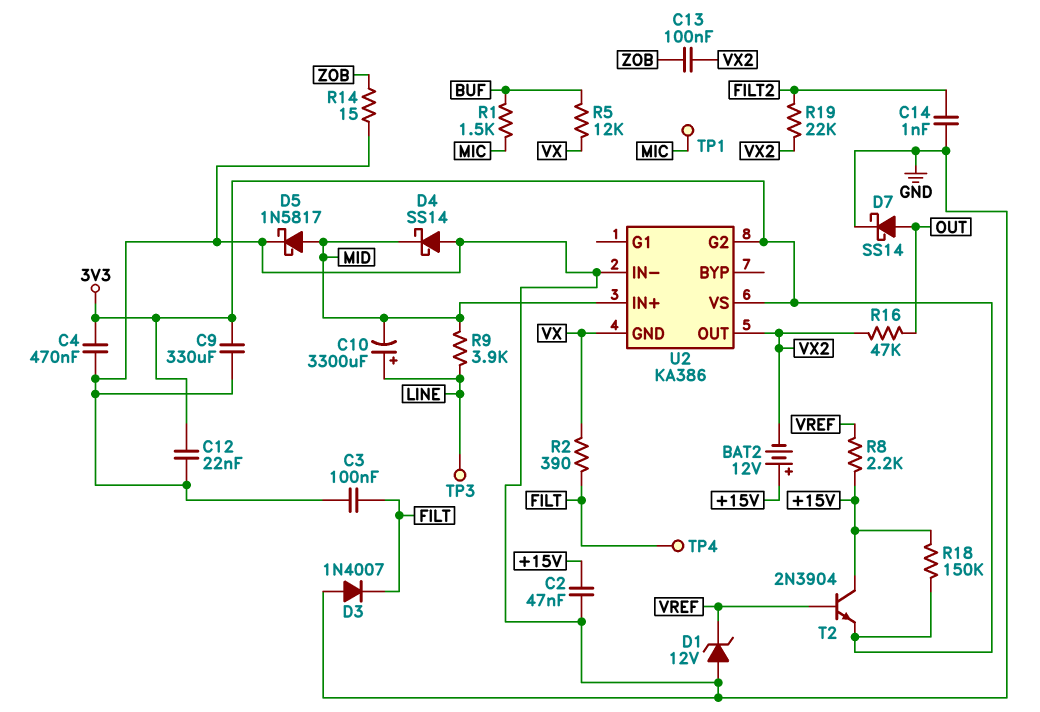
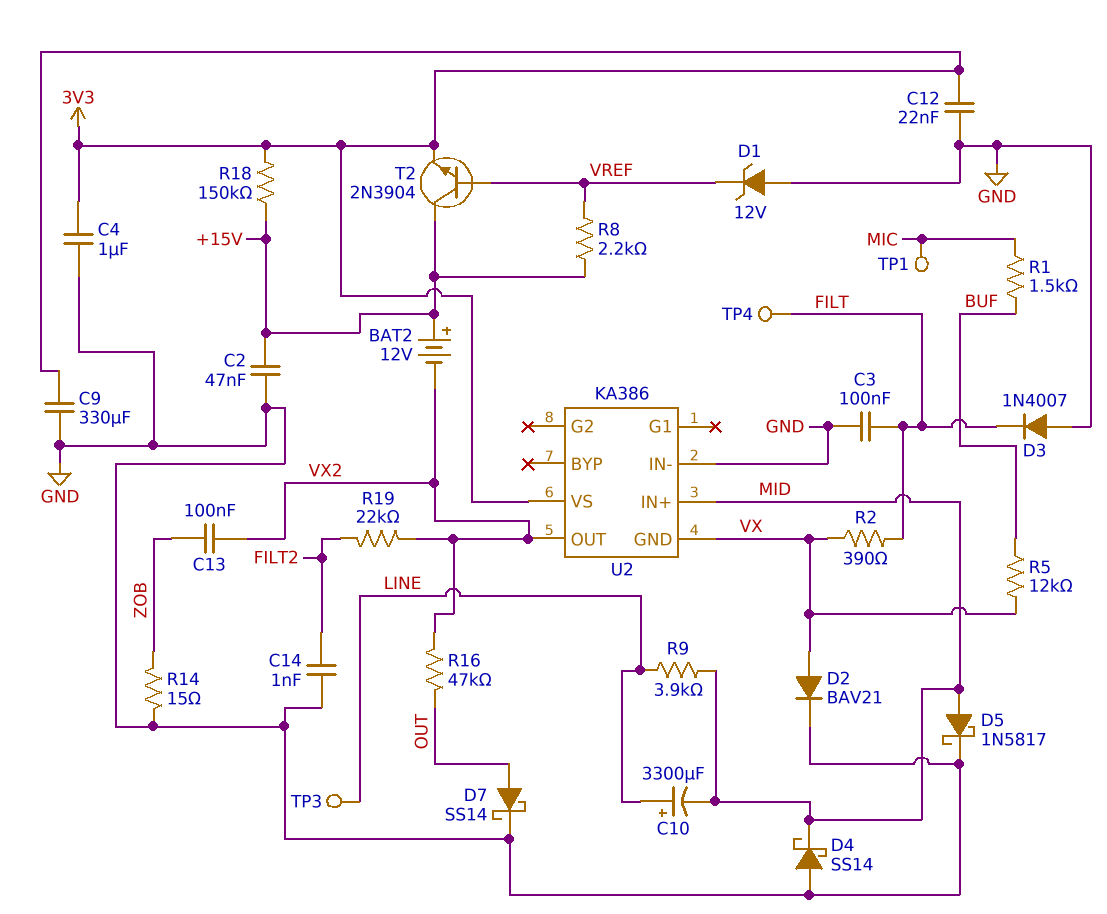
C4: 470nF (3V3, GND) -> 1uF (3V3, GND)
D2: none -> diode BAV21 (A VX, K GND)
U2 pin G2: 3V3 -> none

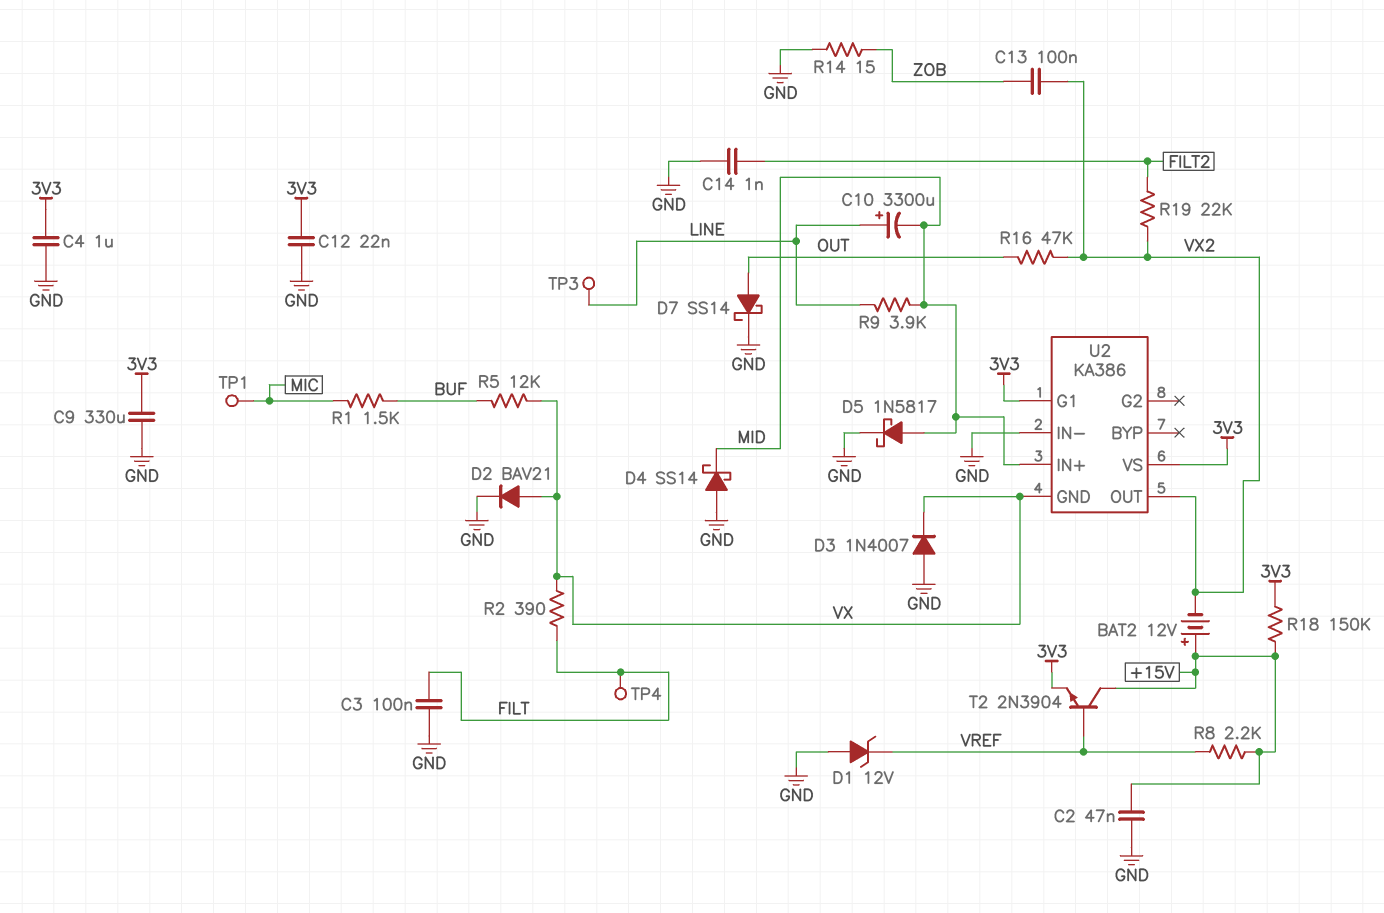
D3: diode 1N4007 (A GND, K FILT) -> diode 1N4007 (A GND, K VX)
U2 pin G1: none -> 3V3

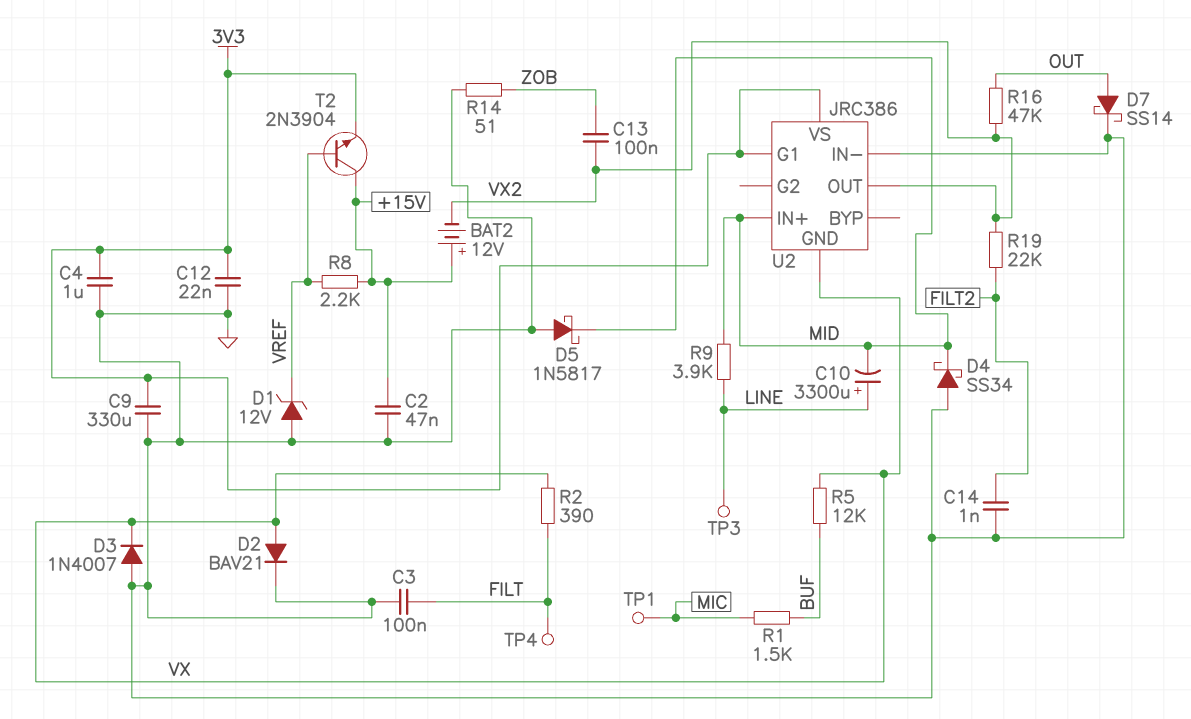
D4: schottky SS14 (A GND, K MID) -> schottky SS34 (A GND, K MID)
D5: schottky 1N5817 (A MID, K GND) -> schottky 1N5817 (A GND, K MID)
R14: 15 (GND, ZOB) -> 51 (GND, ZOB)
R18: 150k (+15V, 3V3) -> none
U2: KA386 -> JRC386

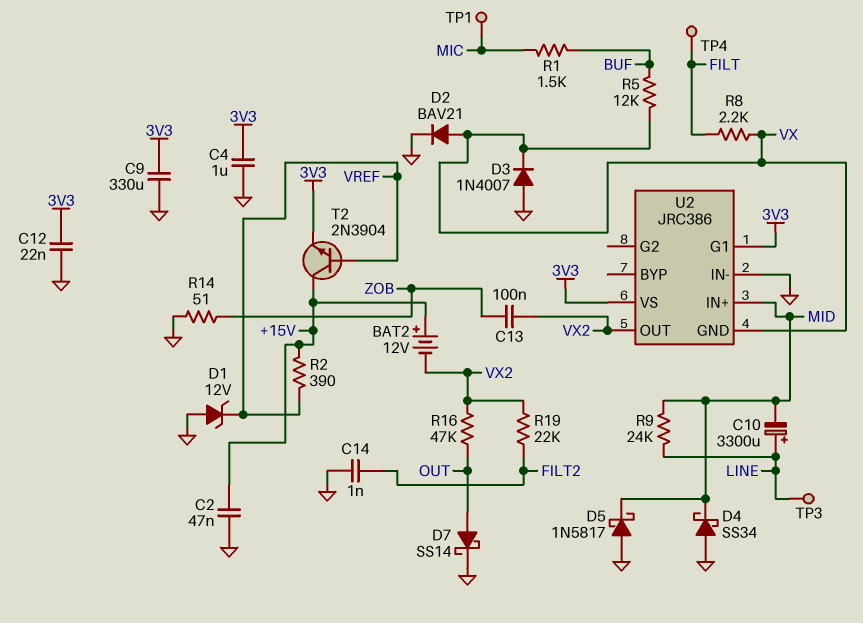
C3: 100nF (FILT, GND) -> none
R2: 390 (FILT, VX) -> 390 (+15V, VREF)
R8: 2.2k (+15V, VREF) -> 2.2k (FILT, VX)
R9: 3.9k (LINE, MID) -> 24k (LINE, MID)

